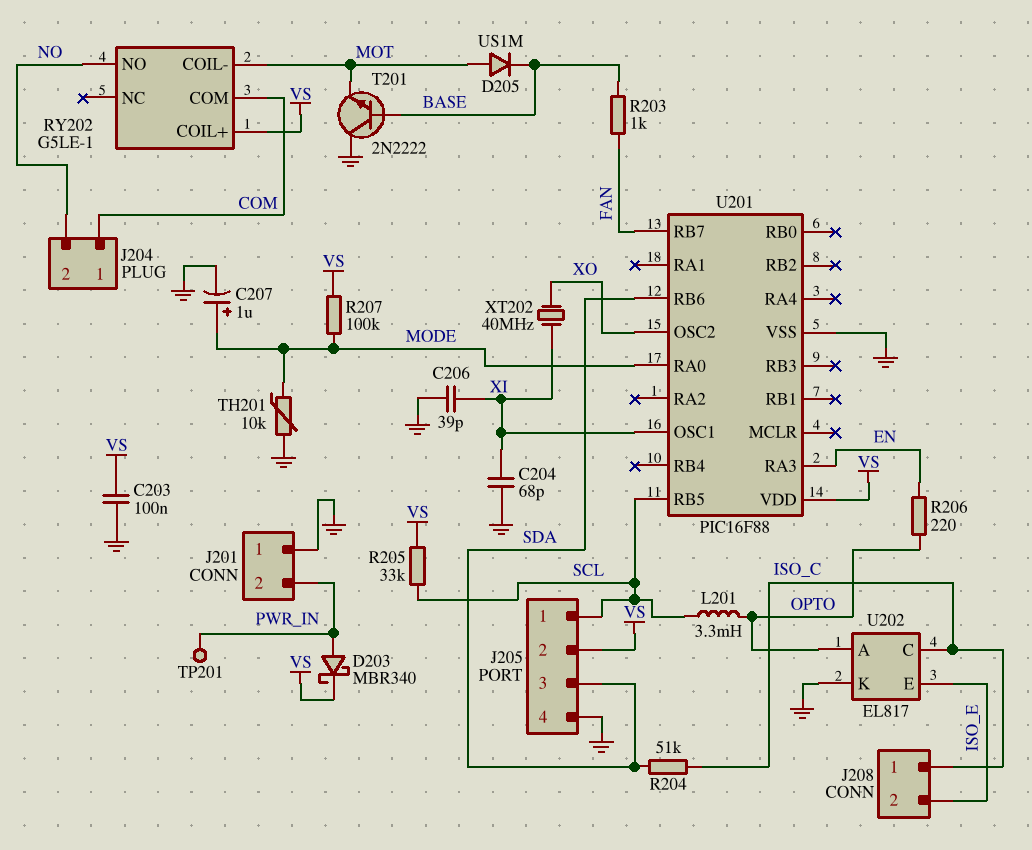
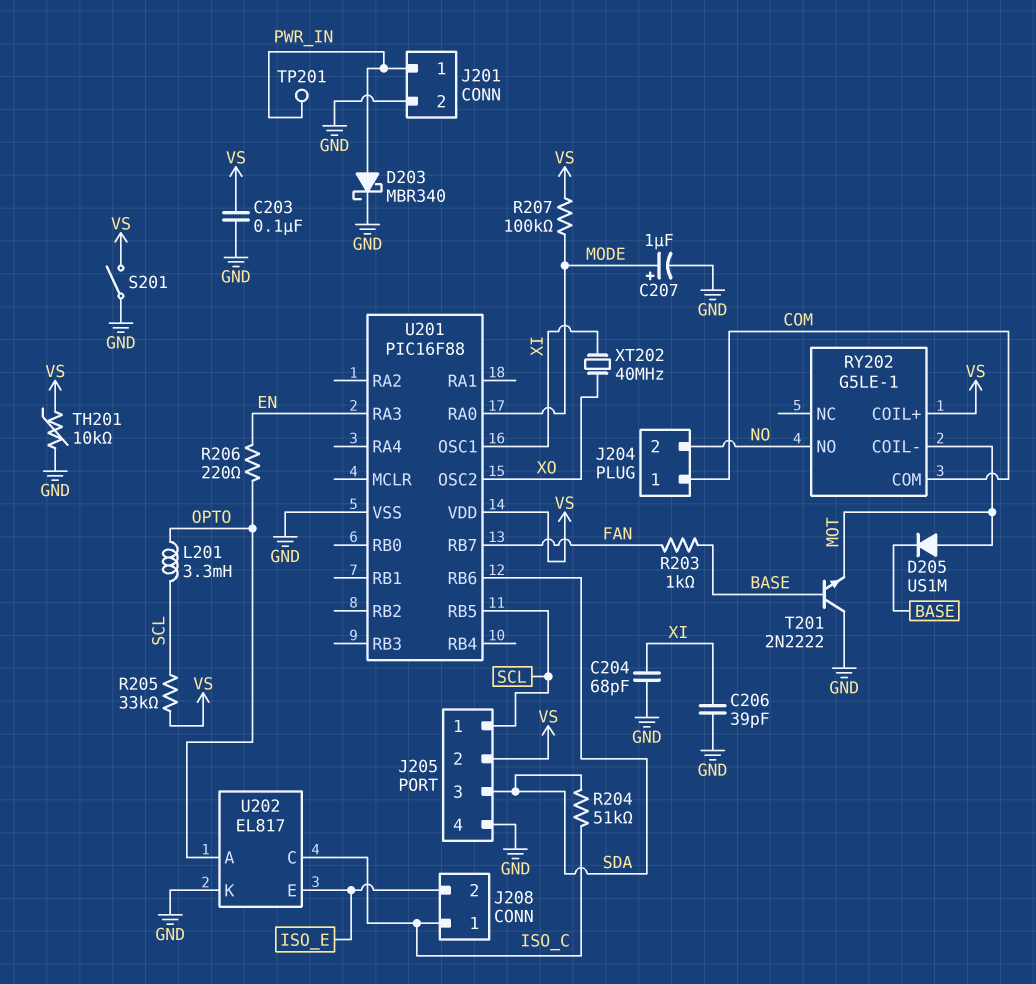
D203: schottky MBR340 (A PWR_IN, K VS) -> schottky MBR340 (A PWR_IN, K GND)
J201 pin 1: GND -> PWR_IN
J201 pin 2: PWR_IN -> GND
S201: none -> switch (GND, VS)
TH201: 10k (GND, MODE) -> 10k (GND, VS)

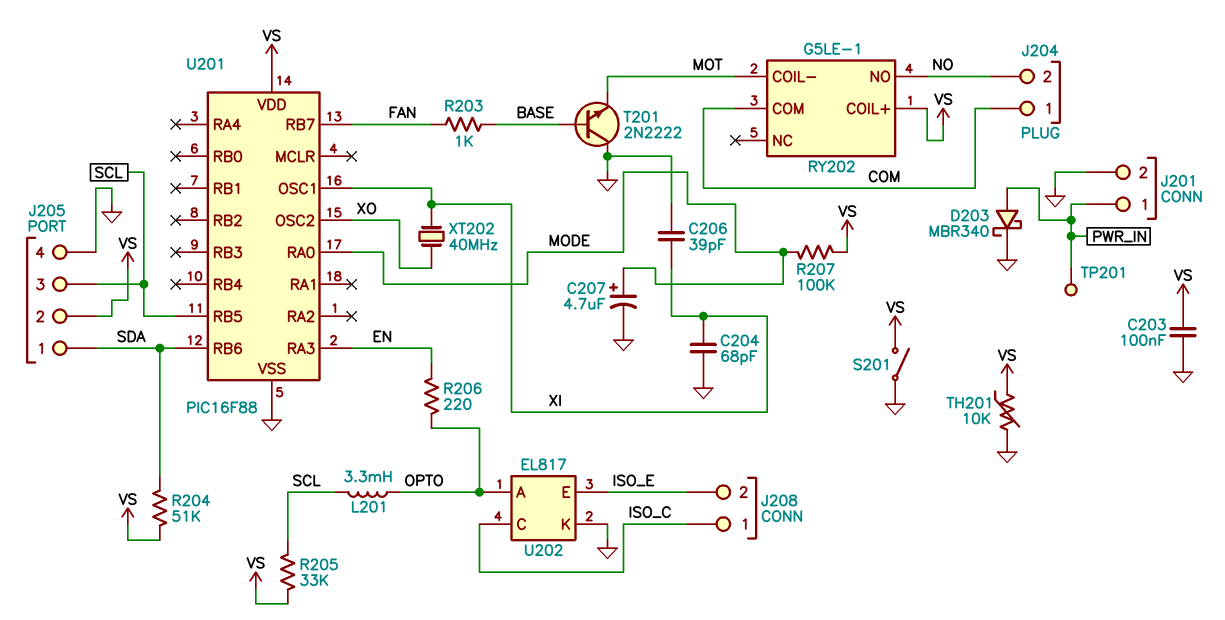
C207: 1uF (plus MODE, minus GND) -> 4.7uF (plus MODE, minus GND)
D205: diode US1M (A MOT, K BASE) -> none
J205 pin 1: SCL -> SDA
J205 pin 3: SDA -> SCL
R204: 51k (ISO_C, SDA) -> 51k (SDA, VS)

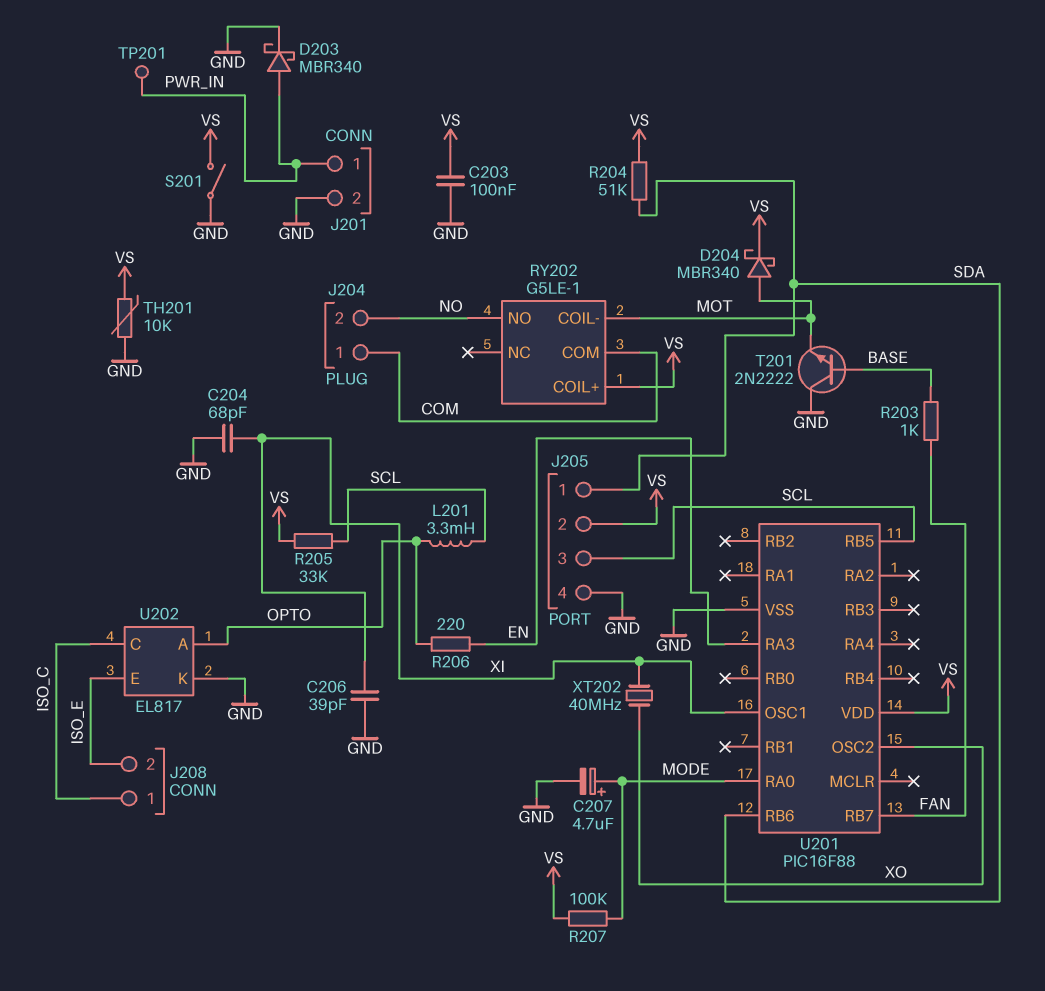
D204: none -> schottky MBR340 (A MOT, K VS)

